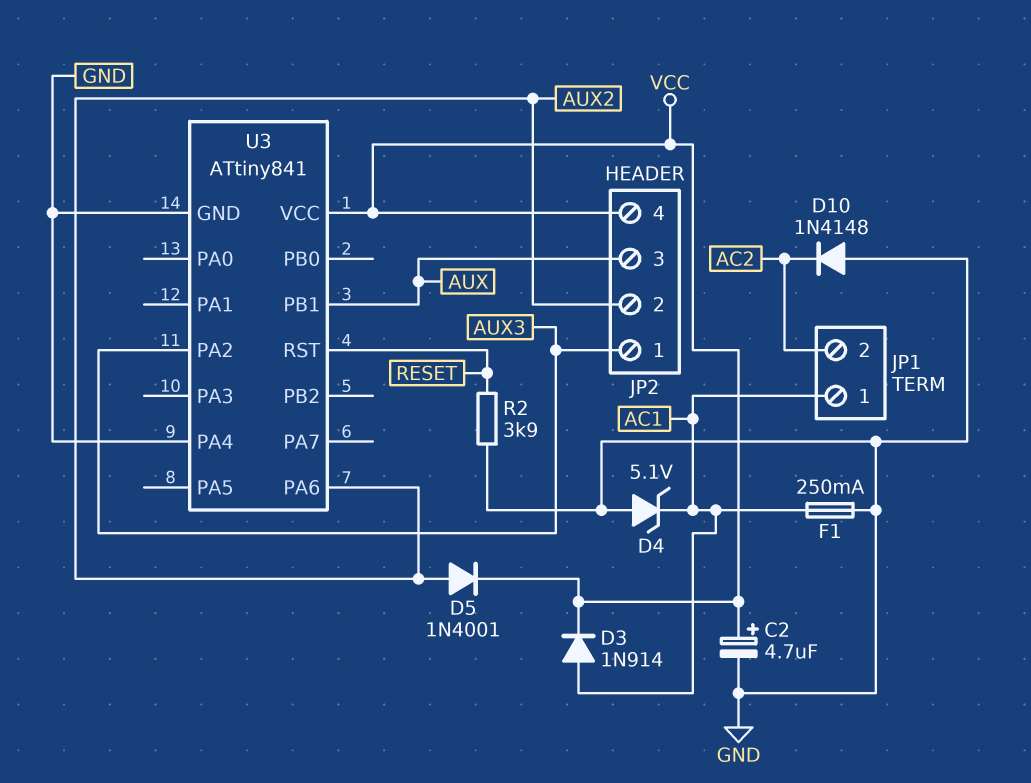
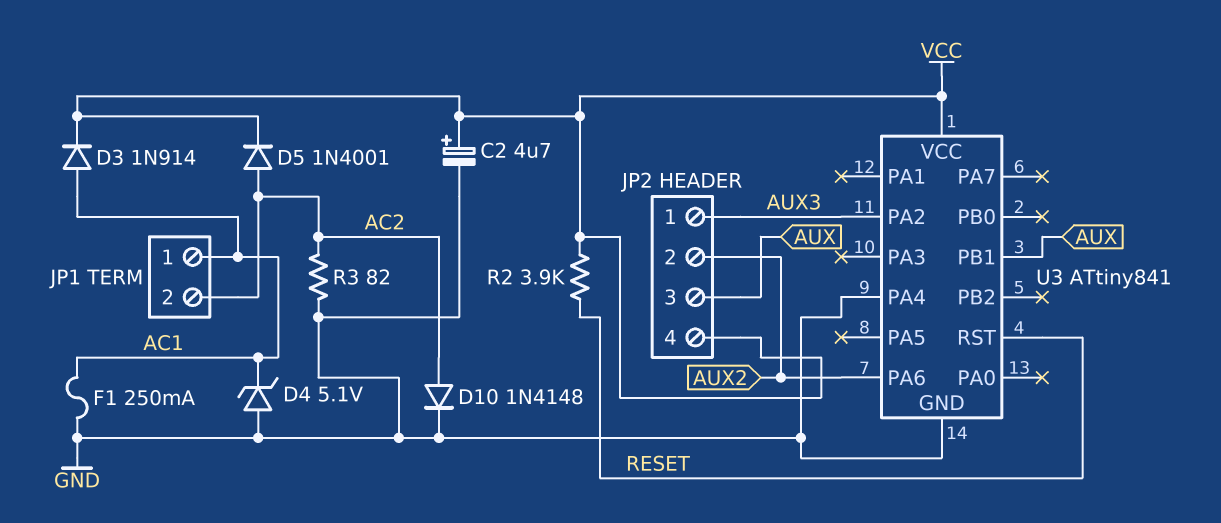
D5: diode 1N4001 (A AUX2, K VCC) -> diode 1N4001 (A AC2, K VCC)
D10: diode 1N4148 (A GND, K AC2) -> diode 1N4148 (A AC2, K GND)
R2: 3.9k (GND, RESET) -> 3.9k (RESET, VCC)
R3: none -> 82 (AC2, GND)

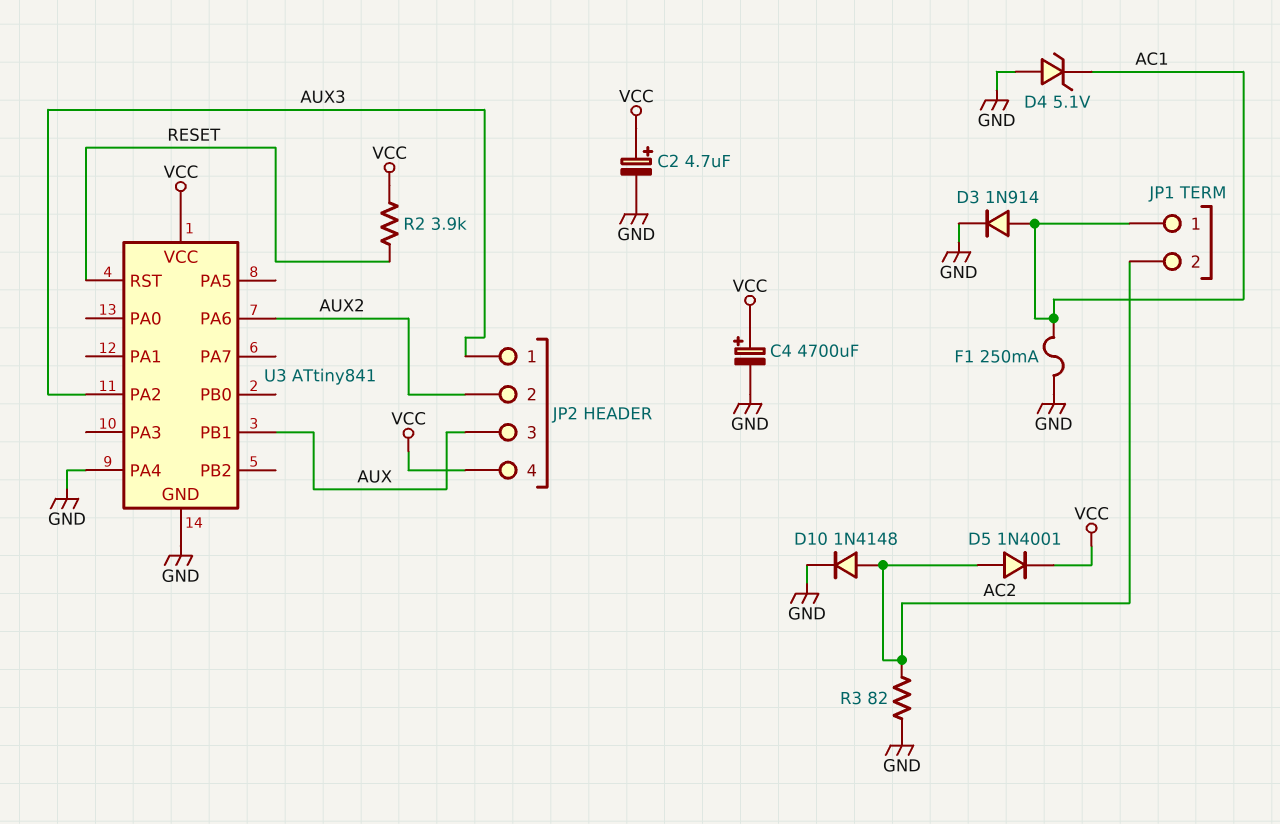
C4: none -> 4700uF (plus VCC, minus GND)
D3: diode 1N914 (A AC1, K VCC) -> diode 1N914 (A AC1, K GND)

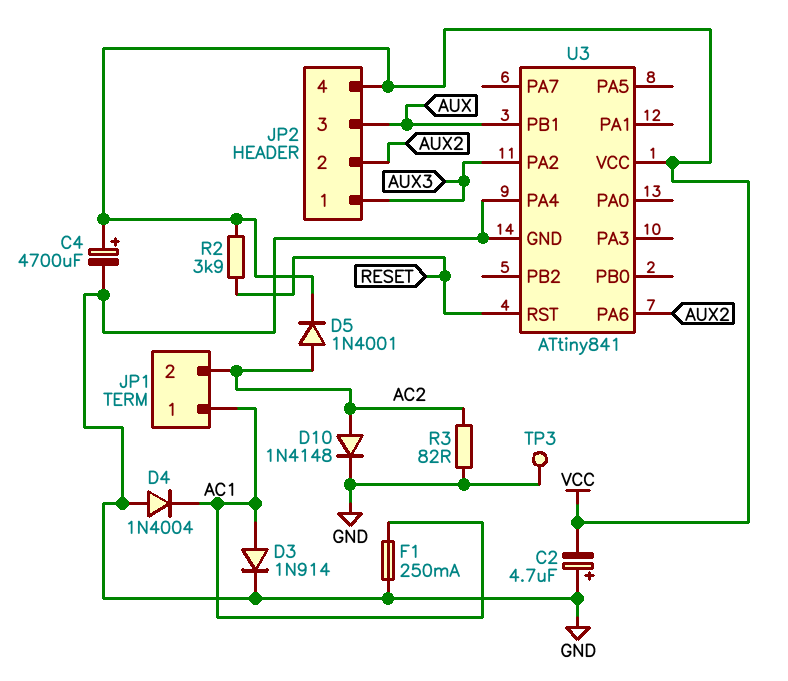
C2: 4.7uF (plus VCC, minus GND) -> 4.7uF (plus GND, minus VCC)
D4: zener 5.1V (A GND, K AC1) -> diode 1N4004 (A GND, K AC1)
TP3: none -> test point (GND)

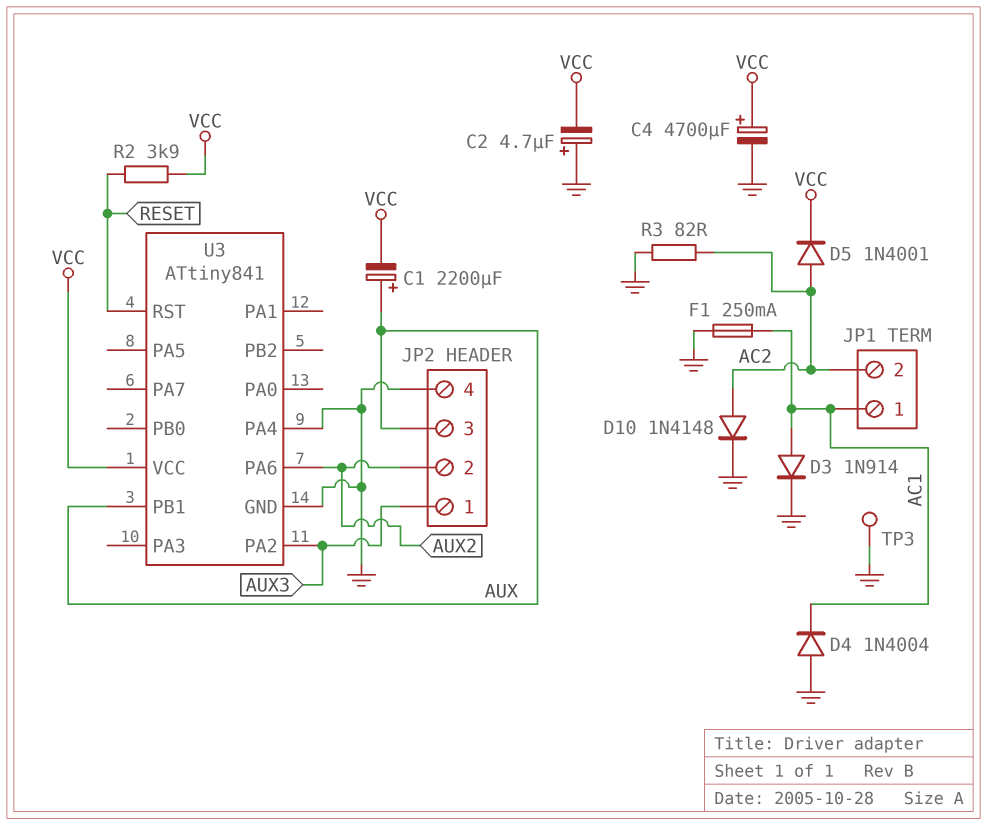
C1: none -> 2200uF (plus AUX, minus VCC)
JP2 pin 4: VCC -> GND

